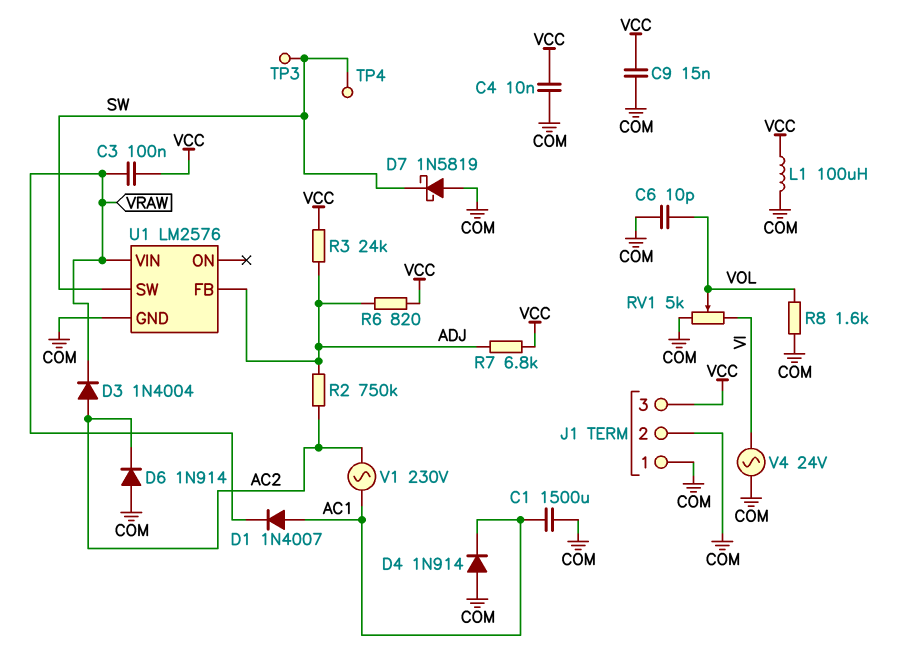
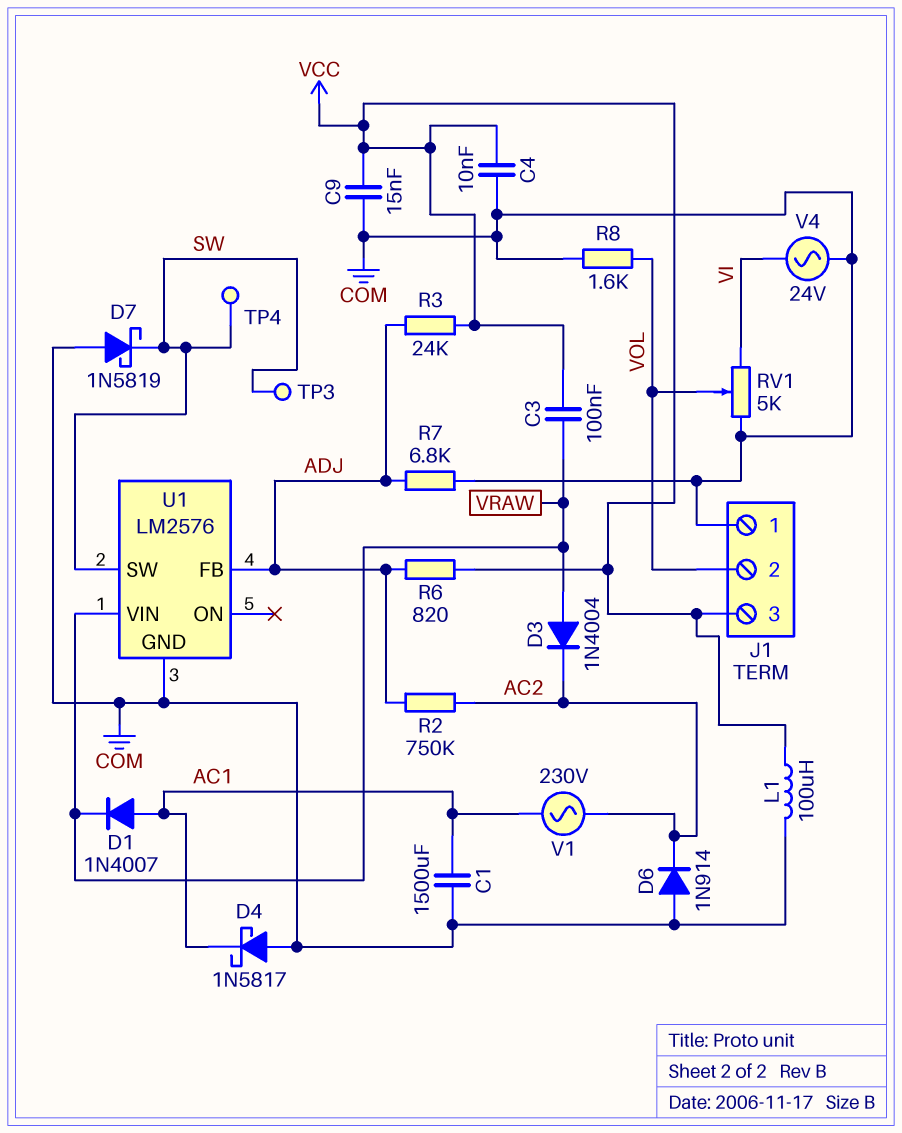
C6: 10pF (COM, VOL) -> none
D3: diode 1N4004 (A AC2, K VRAW) -> diode 1N4004 (A VRAW, K AC2)
D4: diode 1N914 (A COM, K AC1) -> schottky 1N5817 (A COM, K AC1)
J1 pin 2: COM -> VOL
R7: 6.8k (ADJ, VCC) -> 6.8k (ADJ, COM)

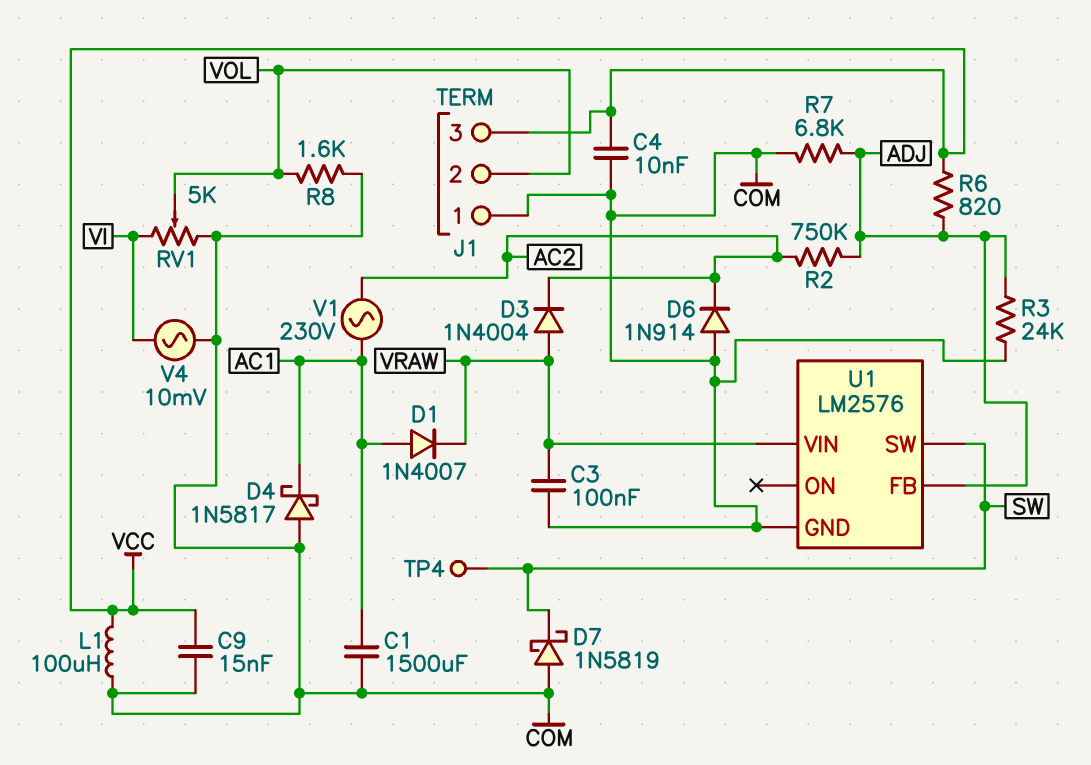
C3: 100nF (VCC, VRAW) -> 100nF (COM, VRAW)
R3: 24k (ADJ, VCC) -> 24k (ADJ, COM)
TP3: test point (SW) -> none
V4: AC 24V (COM, VI) -> AC 10mV (COM, VI)

